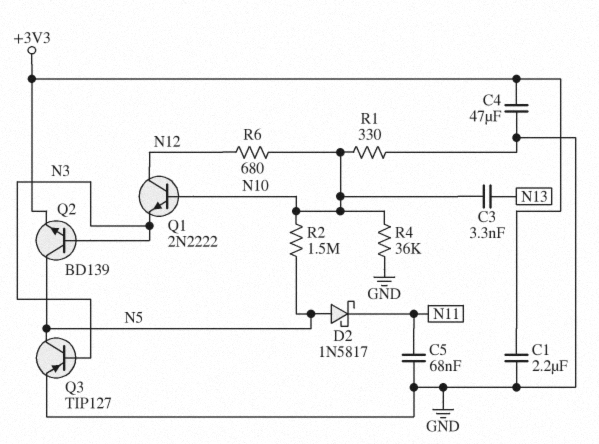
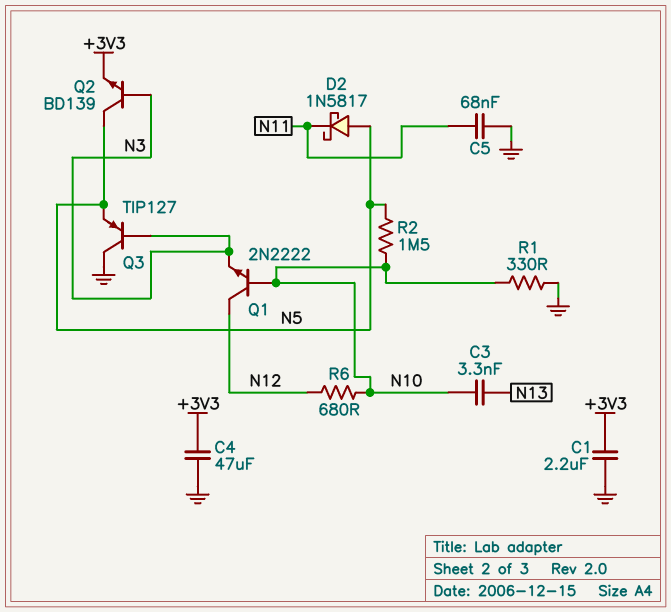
Q3: PNP TIP127 (B N3, C N5, E GND) -> PNP TIP127 (B N3, C GND, E N5)
R4: 36k (GND, N10) -> none

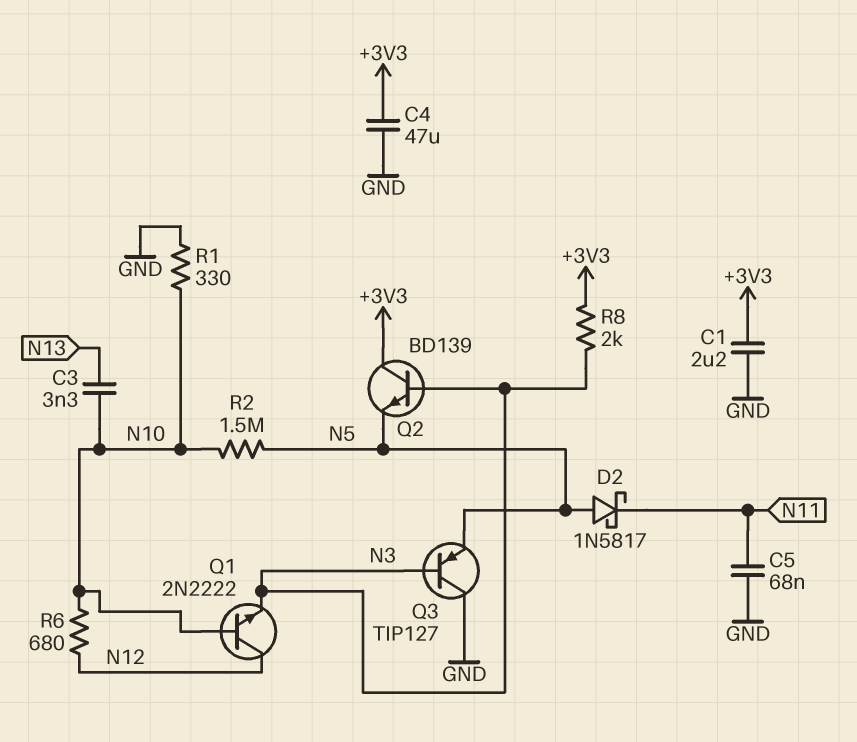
Q2: NPN BD139 (B N3, C N5, E +3V3) -> NPN BD139 (B N3, C +3V3, E N5)
R8: none -> 2k (+3V3, N3)

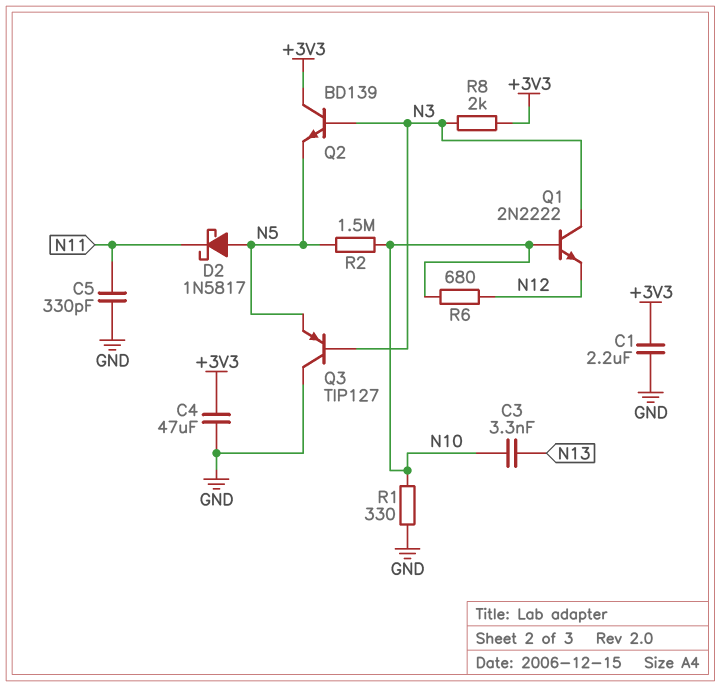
C5: 68nF (GND, N11) -> 330pF (GND, N11)
Q1: NPN 2N2222 (B N10, C N12, E N3) -> NPN 2N2222 (B N10, C N3, E N12)

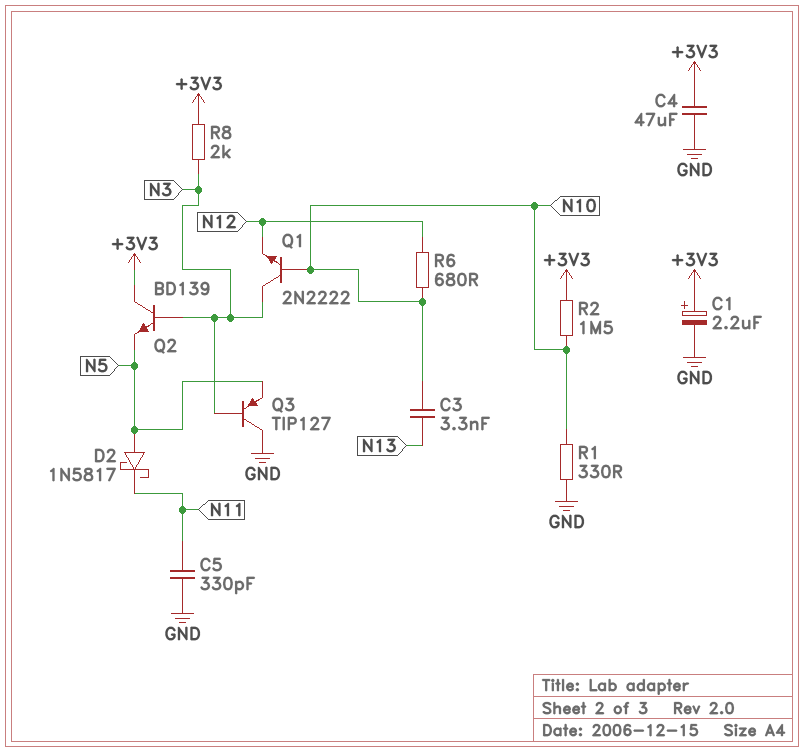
C1: 2.2uF (+3V3, GND) -> 2.2uF (plus +3V3, minus GND)
R2: 1.5M (N5, N10) -> 1.5M (+3V3, N10)

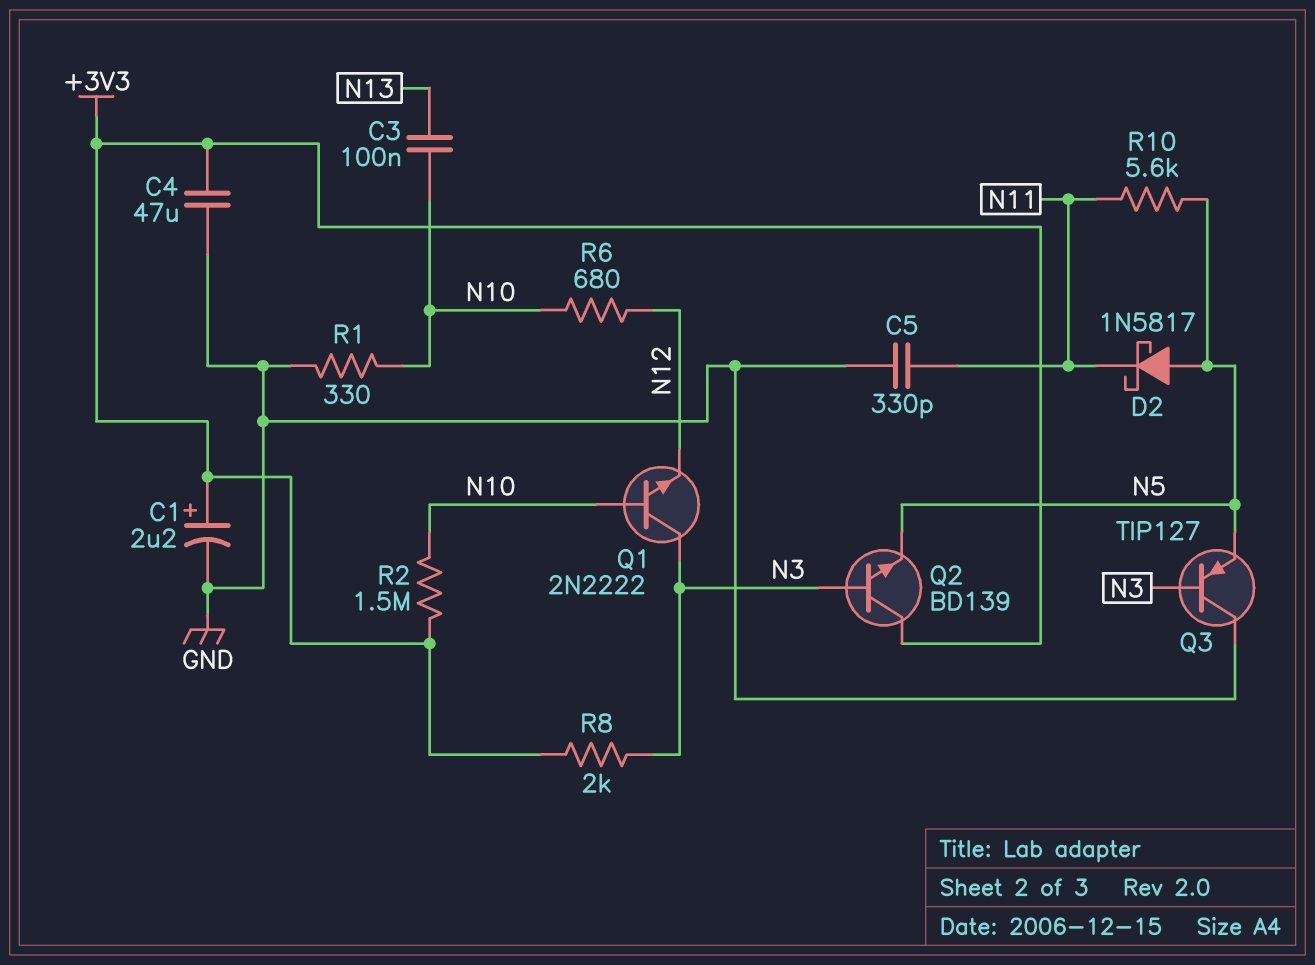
C3: 3.3nF (N10, N13) -> 100nF (N10, N13)
R10: none -> 5.6k (N5, N11)

